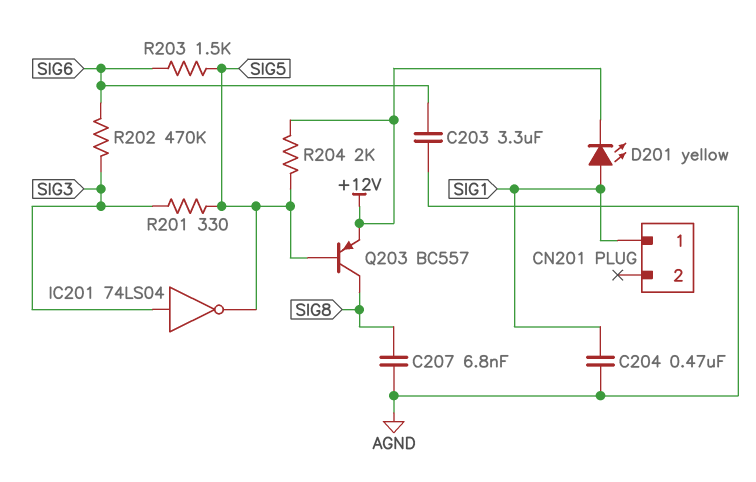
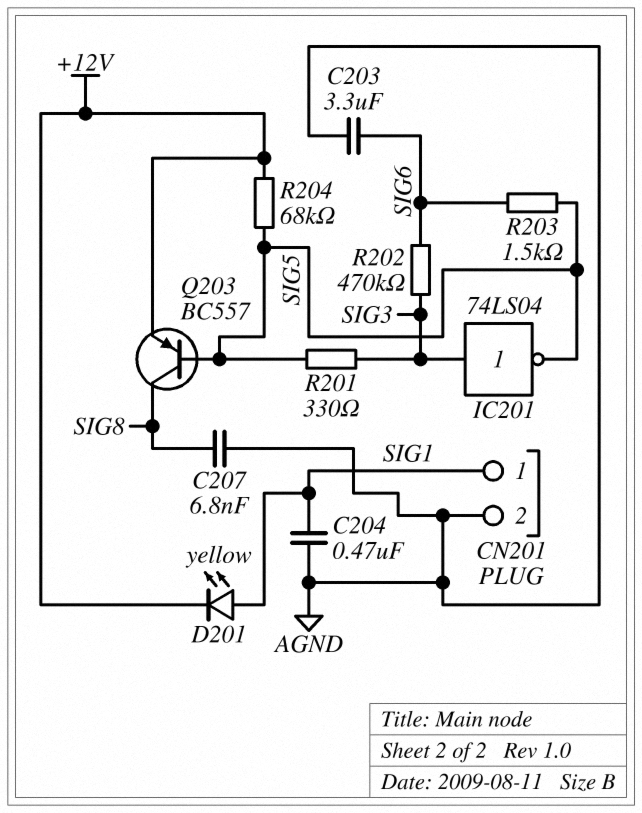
CN201 pin 2: none -> AGND
R204: 2k (+12V, SIG5) -> 68k (+12V, SIG5)

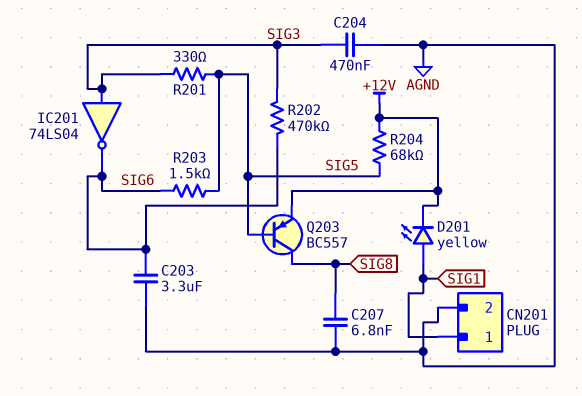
C204: 470nF (AGND, SIG1) -> 470nF (AGND, SIG3)
IC201: NOT 74LS04 (in SIG3, out SIG5) -> NOT 74LS04 (in SIG3, out SIG6)

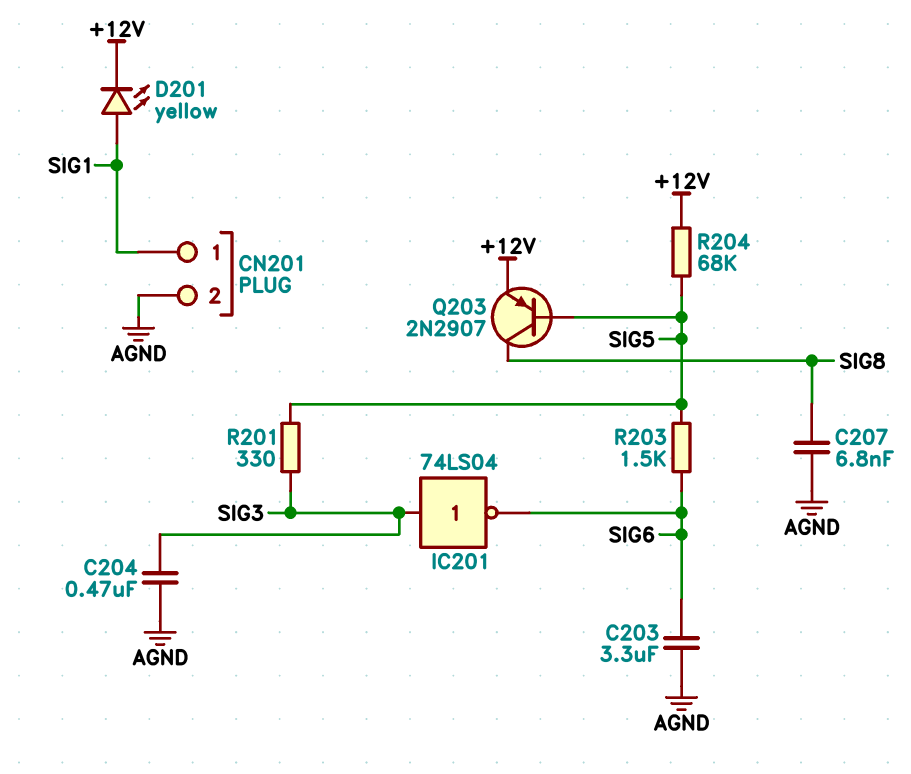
Q203: PNP BC557 (B SIG5, C SIG8, E +12V) -> PNP 2N2907 (B SIG5, C SIG8, E +12V)
R202: 470k (SIG3, SIG6) -> none

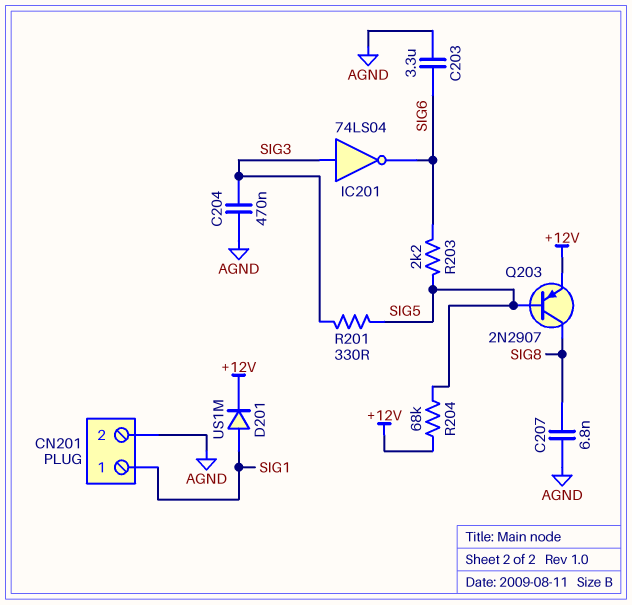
D201: LED yellow (A SIG1, K +12V) -> diode US1M (A SIG1, K +12V)
R203: 1.5k (SIG5, SIG6) -> 2.2k (SIG5, SIG6)

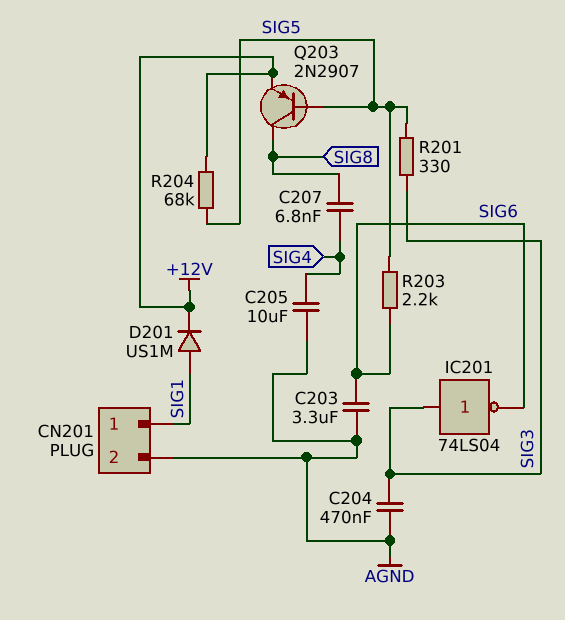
C205: none -> 10uF (AGND, SIG4)
C207: 6.8nF (AGND, SIG8) -> 6.8nF (SIG4, SIG8)

